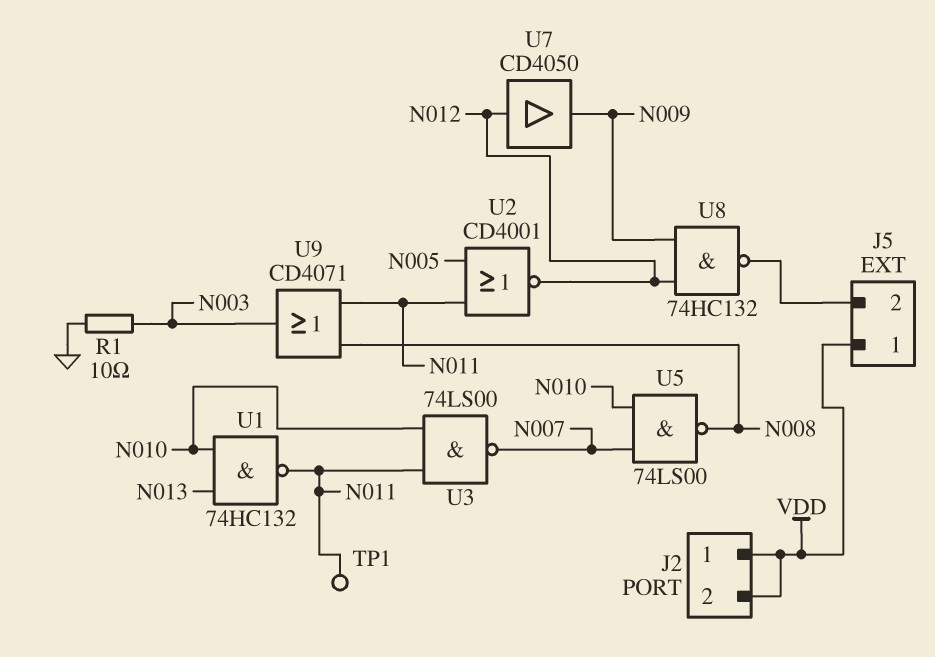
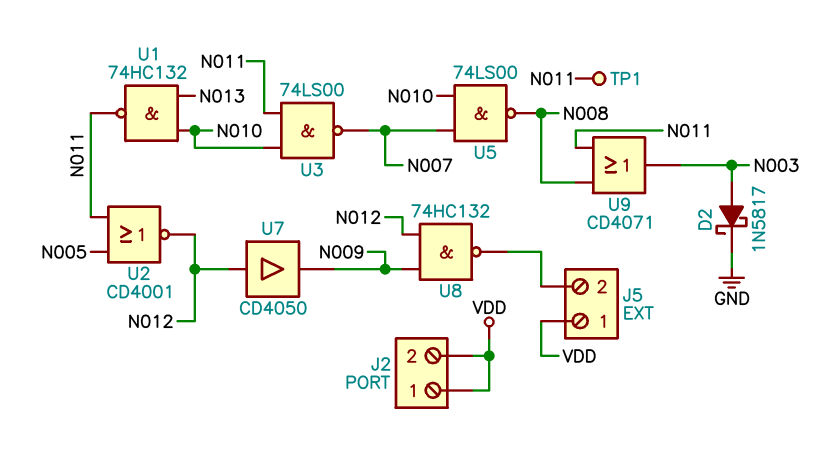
D2: none -> schottky 1N5817 (A N003, K GND)
R1: 10 (GND, N003) -> none

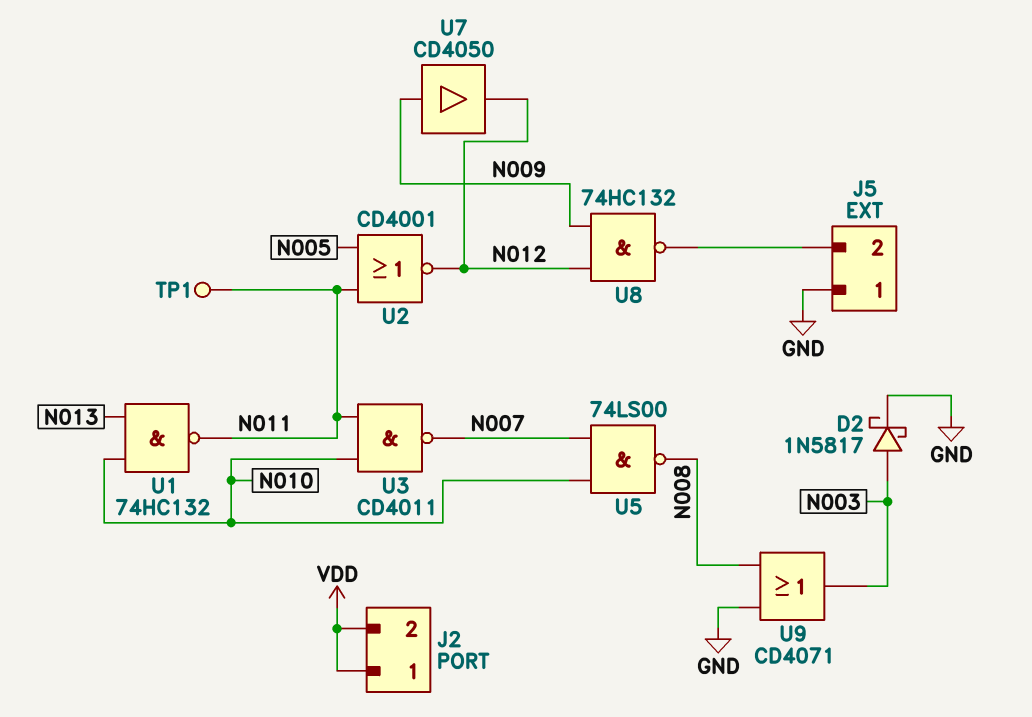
J5 pin 1: VDD -> GND
U3: NAND 74LS00 (in N010, in N011, out N007) -> NAND CD4011 (in N010, in N011, out N007)
U7: buffer CD4050 (in N012, out N009) -> buffer CD4050 (in N009, out N012)
U9: OR CD4071 (in N008, in N011, out N003) -> OR CD4071 (in GND, in N008, out N003)

